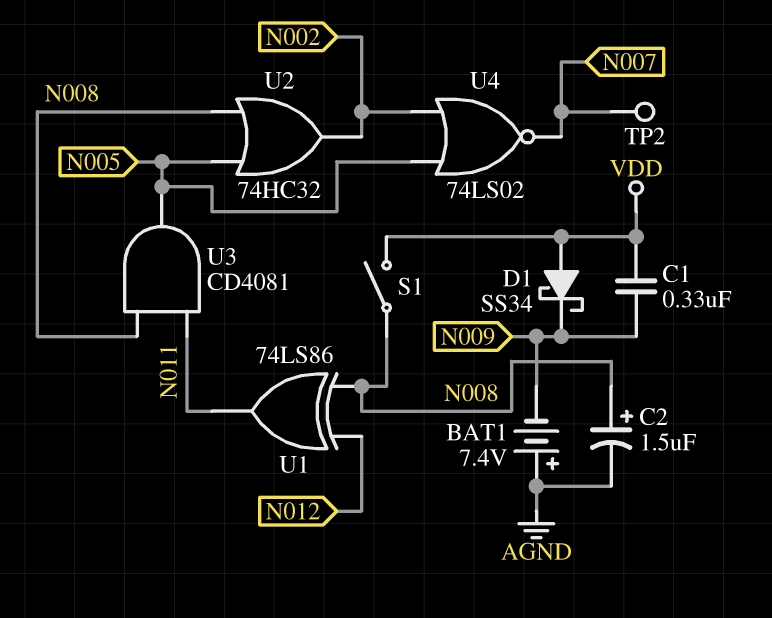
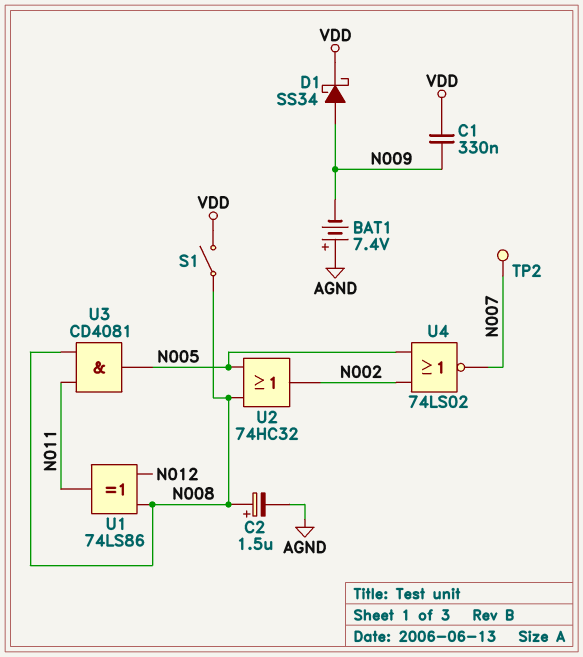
D1: schottky SS34 (A VDD, K N009) -> schottky SS34 (A N009, K VDD)

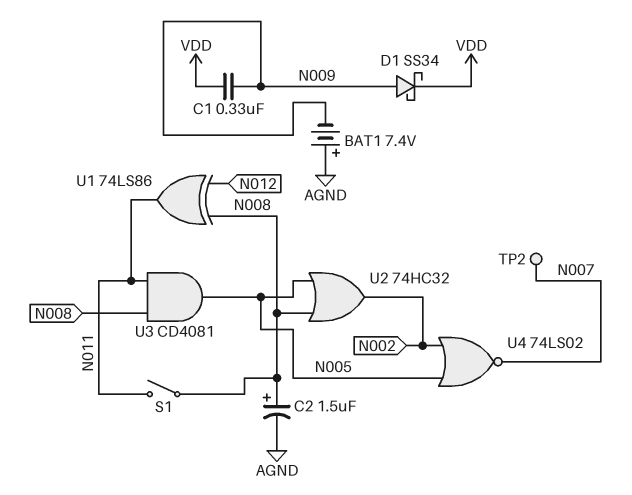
S1: switch (N008, VDD) -> switch (N008, N011)

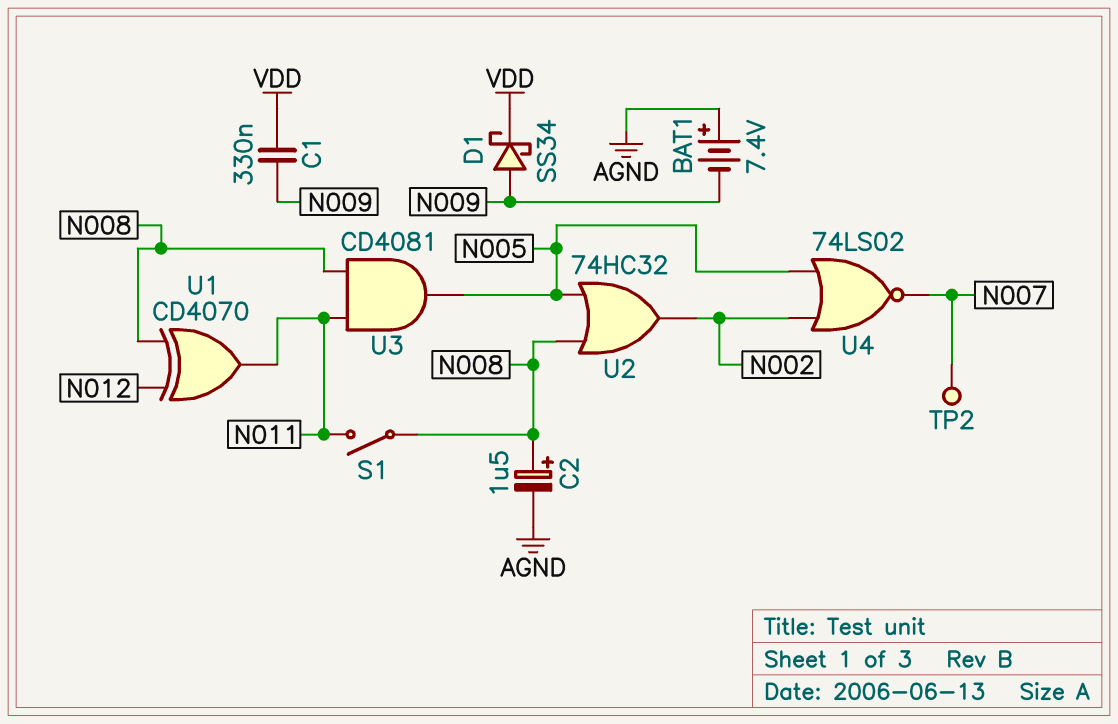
U1: XOR 74LS86 (in N008, in N012, out N011) -> XOR CD4070 (in N008, in N012, out N011)

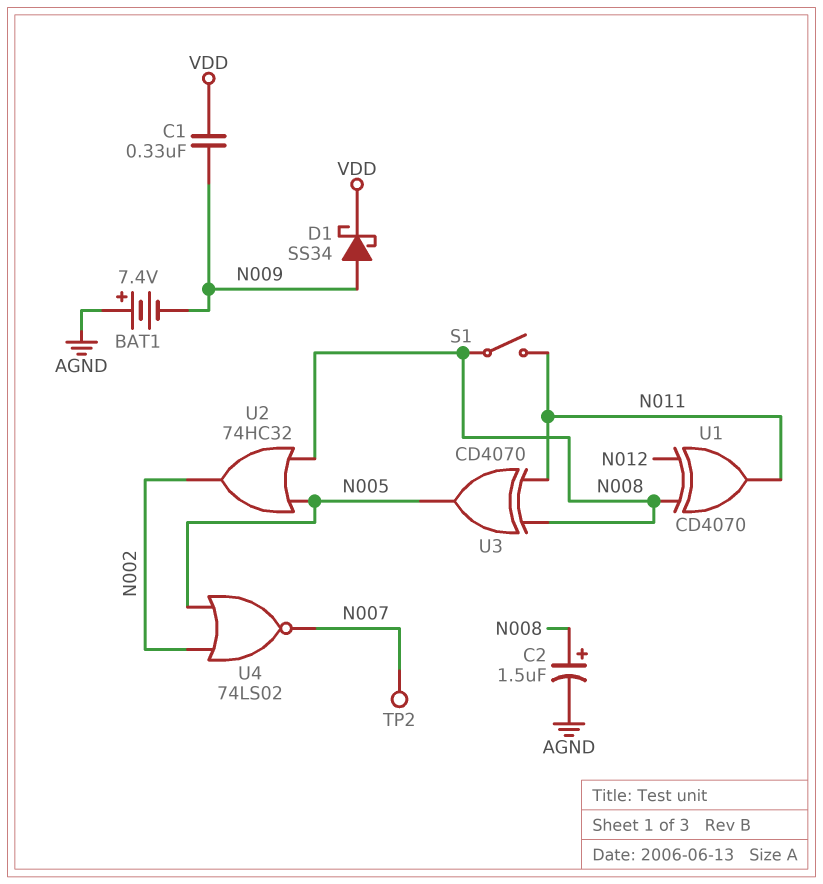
U3: AND CD4081 (in N008, in N011, out N005) -> XOR CD4070 (in N008, in N011, out N005)

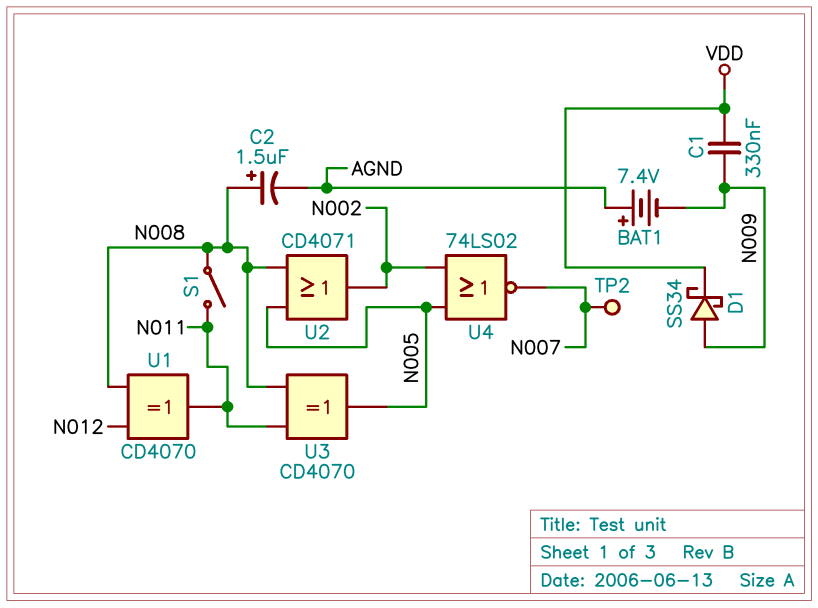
U2: OR 74HC32 (in N005, in N008, out N002) -> OR CD4071 (in N005, in N008, out N002)

